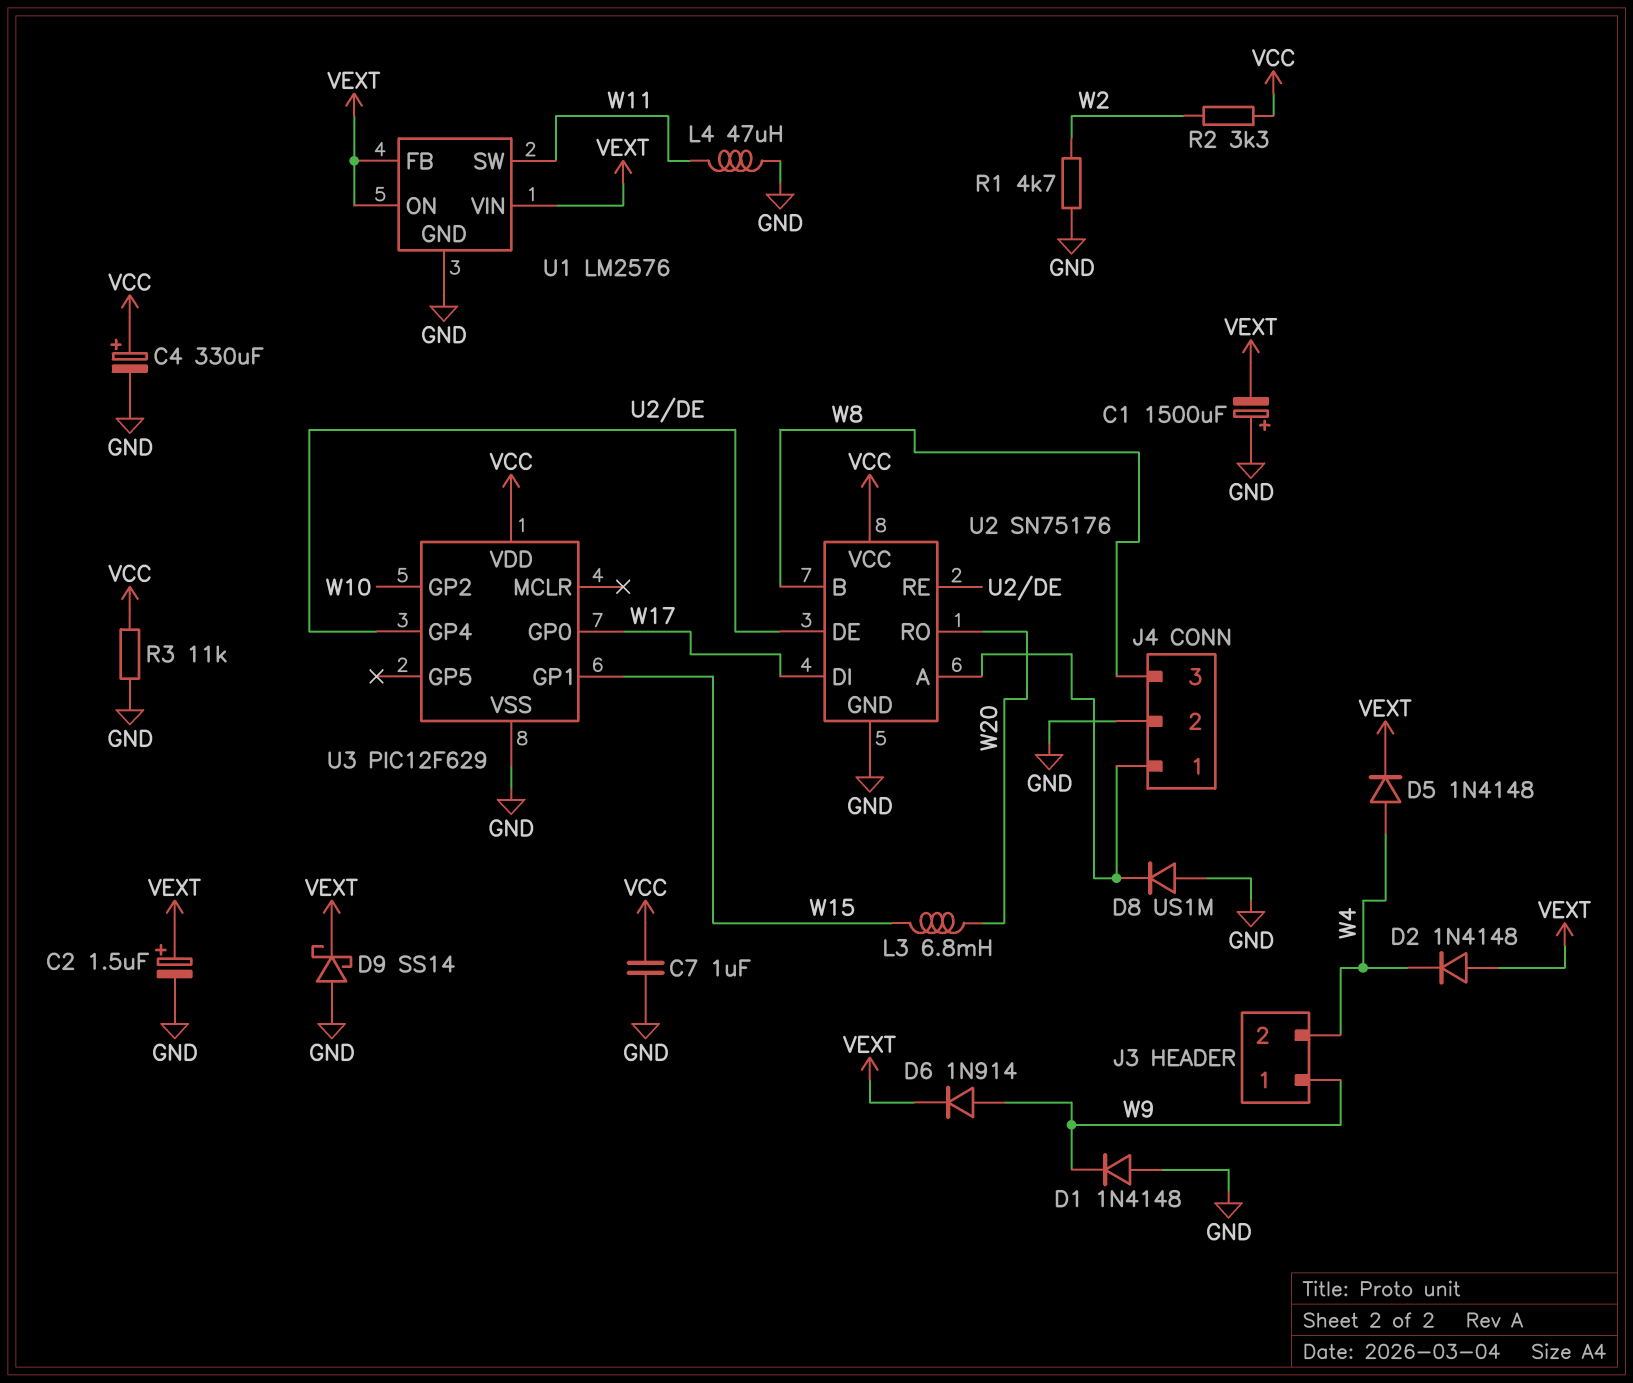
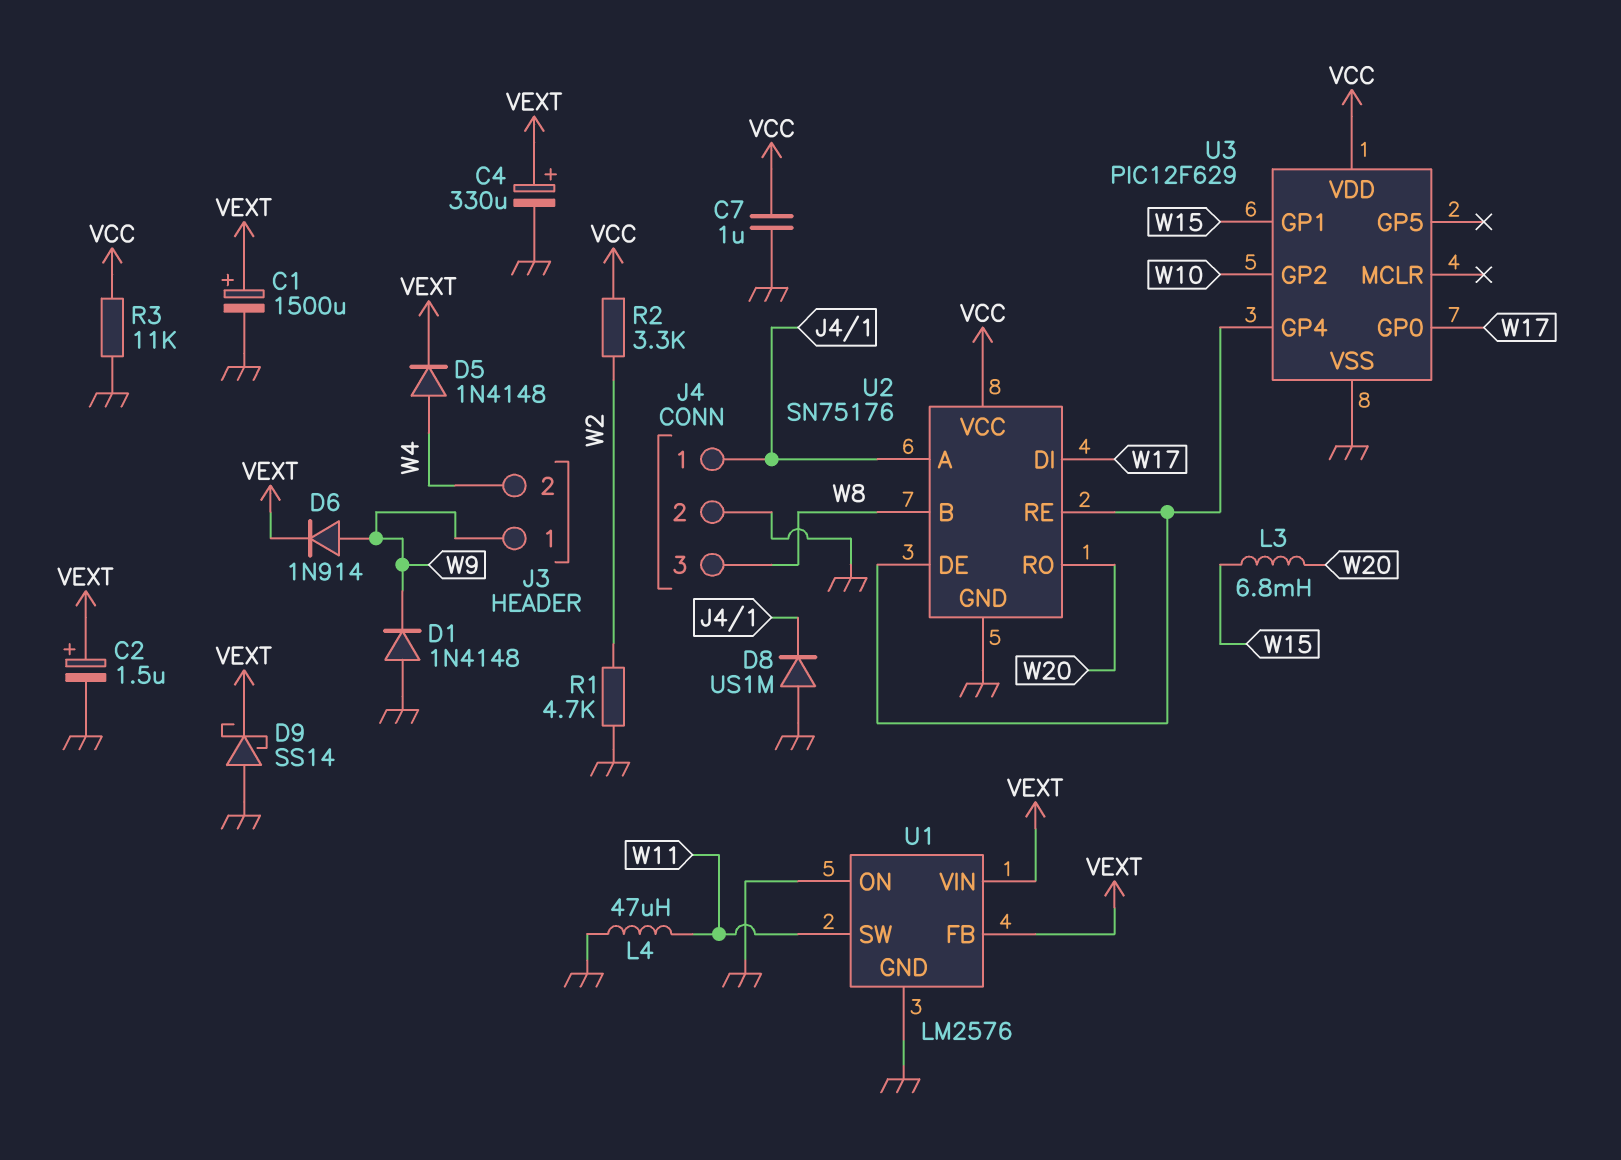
C1: 1500uF (plus GND, minus VEXT) -> 1500uF (plus VEXT, minus GND)
C4: 330uF (plus VCC, minus GND) -> 330uF (plus VEXT, minus GND)
D2: diode 1N4148 (A VEXT, K W4) -> none
U1 pin ON: VEXT -> GND

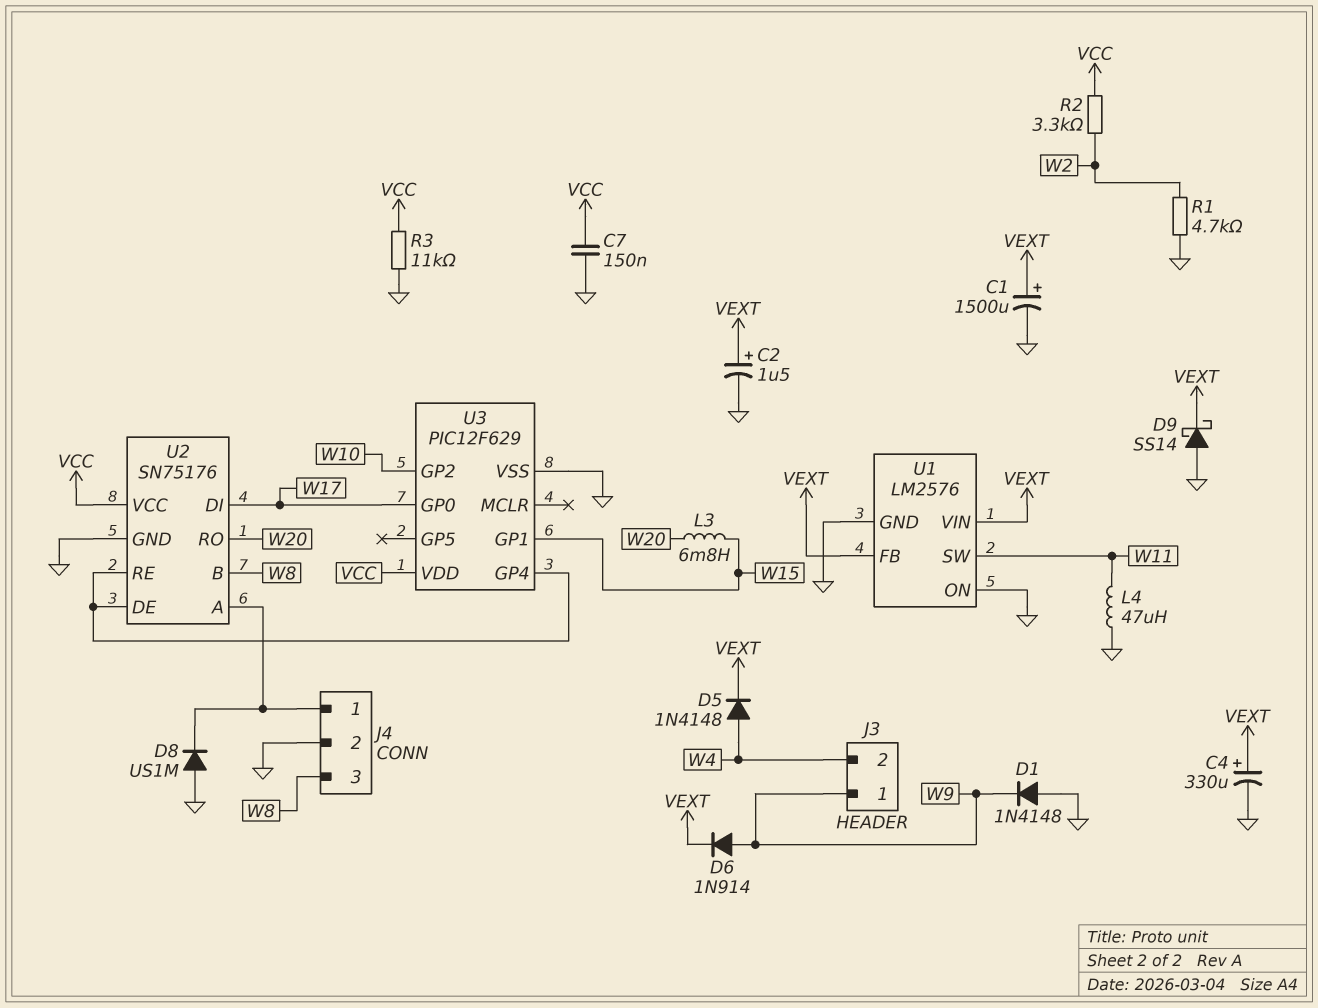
C7: 1uF (GND, VCC) -> 150nF (GND, VCC)

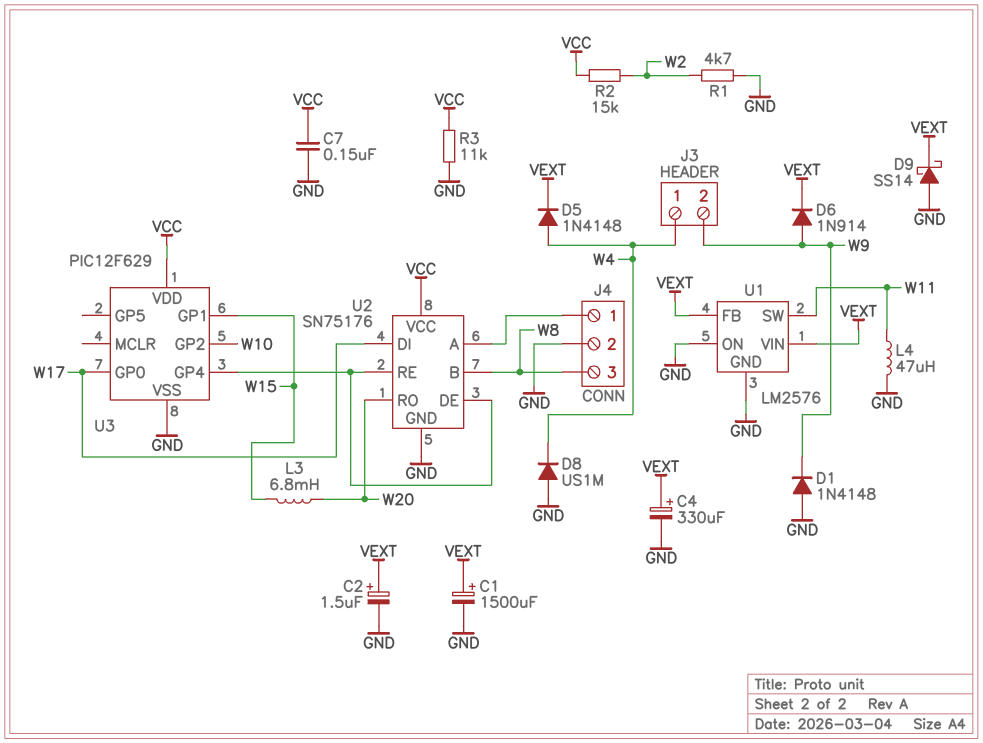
D8: diode US1M (A GND, K J4/1) -> diode US1M (A GND, K W4)
J3 pin 1: W9 -> W4
J3 pin 2: W4 -> W9
R2: 3.3k (VCC, W2) -> 15k (VCC, W2)

